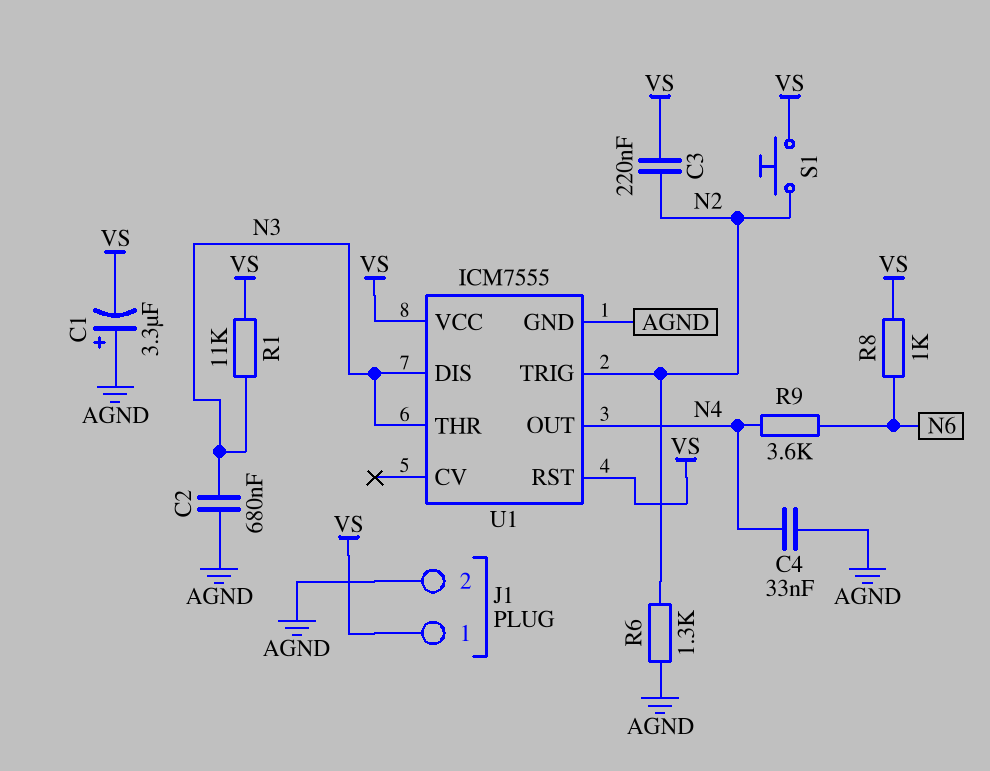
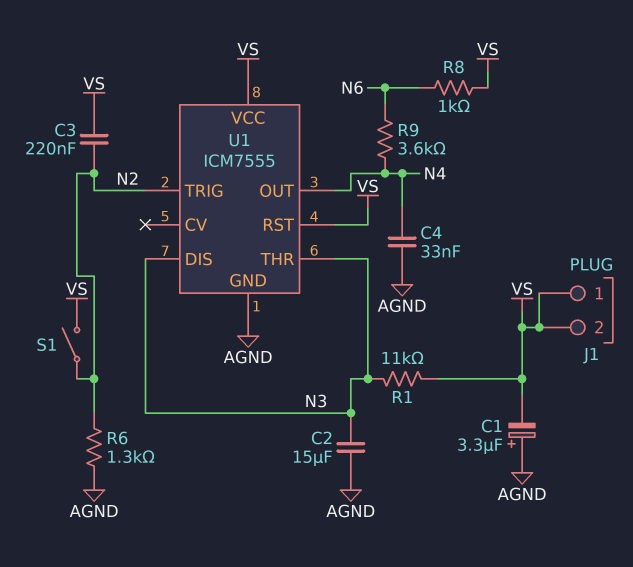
C2: 680nF (AGND, N3) -> 15uF (AGND, N3)
J1 pin 2: AGND -> VS
S1: button (N2, VS) -> switch (N2, VS)

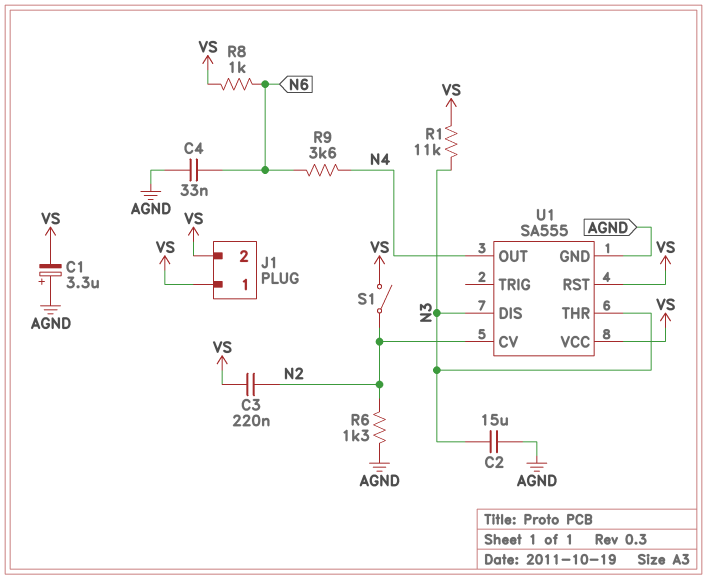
C4: 33nF (AGND, N4) -> 33nF (AGND, N6)
U1: ICM7555 -> SA555
U1 pin CV: none -> N2
U1 pin TRIG: N2 -> none

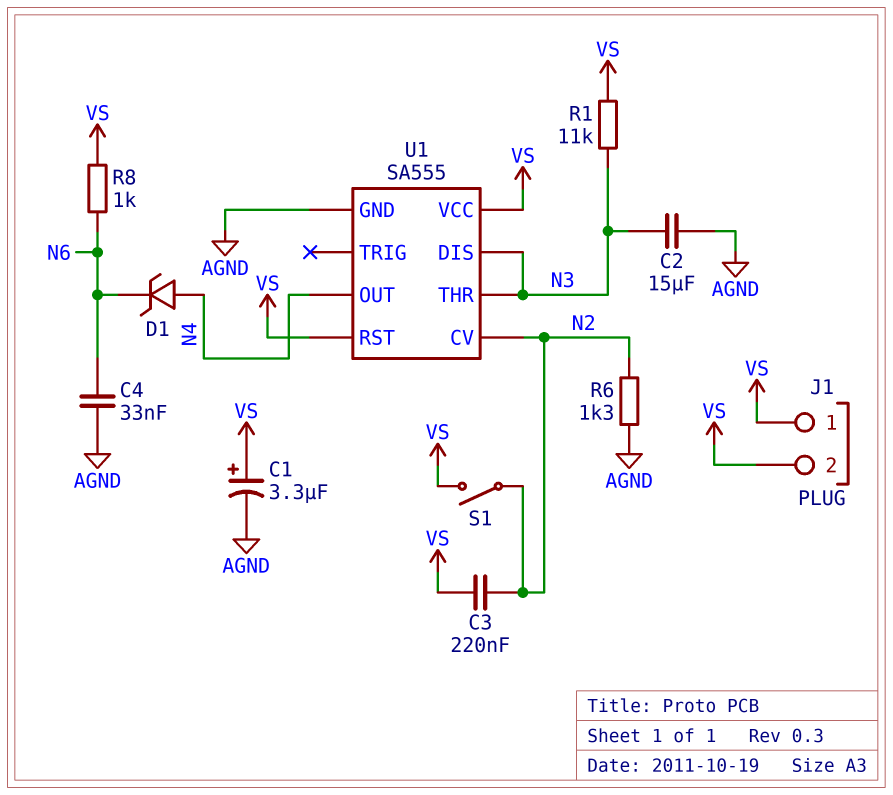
C1: 3.3uF (plus AGND, minus VS) -> 3.3uF (plus VS, minus AGND)
D1: none -> zener (A N4, K N6)
R9: 3.6k (N4, N6) -> none

